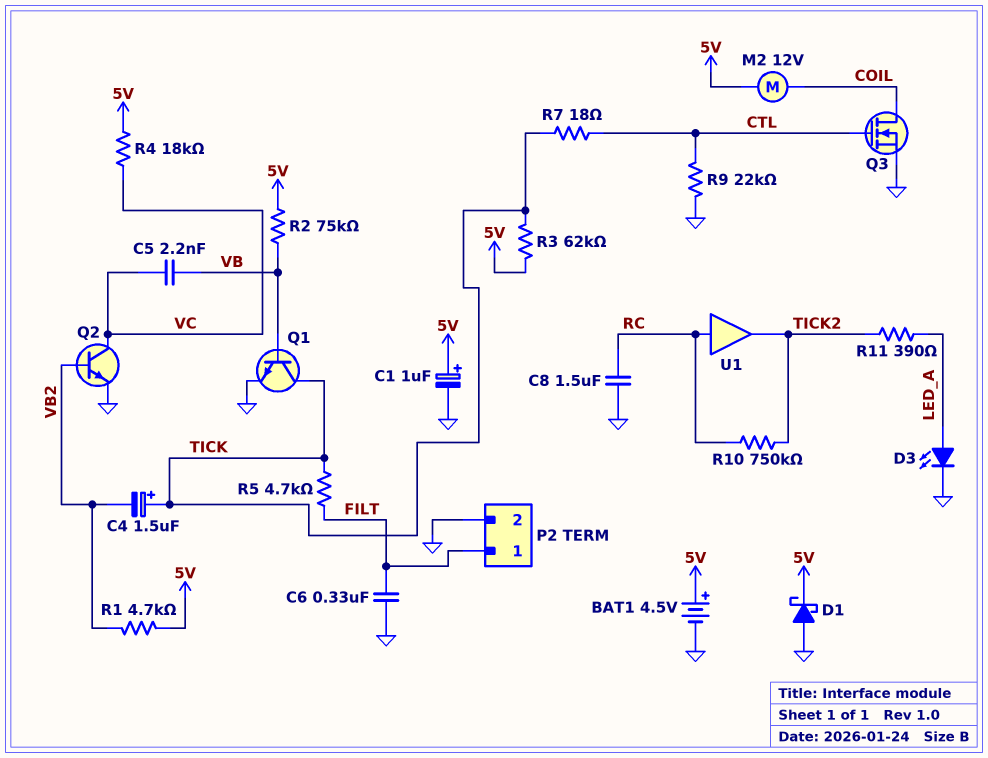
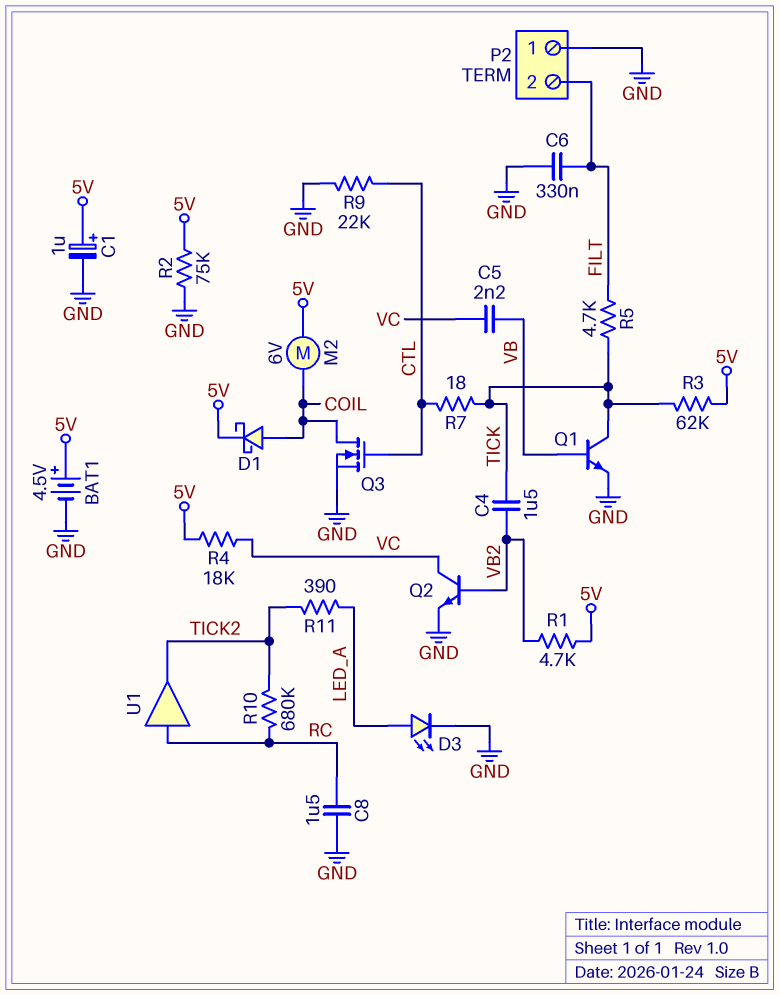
C4: 1.5uF (plus TICK, minus VB2) -> 1.5uF (TICK, VB2)
D1: schottky (A GND, K 5V) -> schottky (A COIL, K 5V)
M2: motor 12V (5V, COIL) -> motor 6V (5V, COIL)
P2 pin 1: FILT -> GND
P2 pin 2: GND -> FILT
R2: 75k (5V, VB) -> 75k (5V, GND)
R10: 750k (RC, TICK2) -> 680k (RC, TICK2)

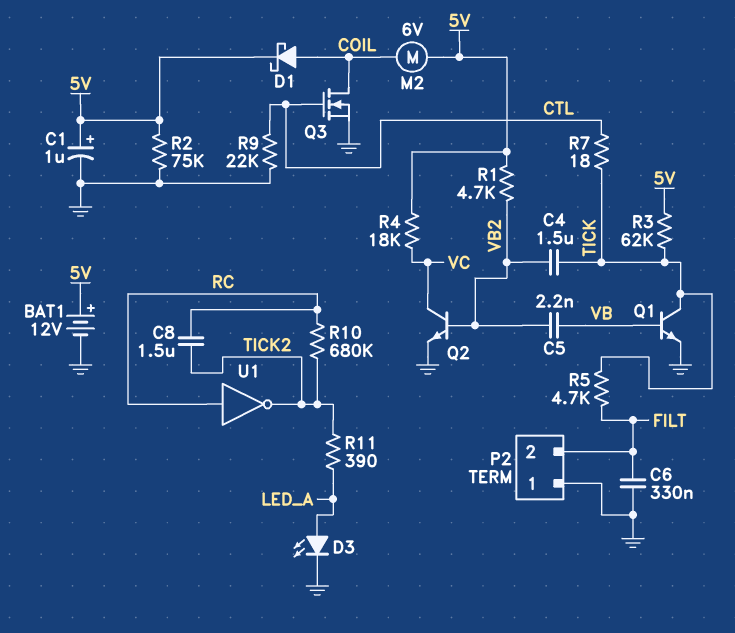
BAT1: 4.5V (plus 5V, minus GND) -> 12V (plus 5V, minus GND)
C5: 2.2nF (VB, VC) -> 2.2nF (VB, VB2)
C8: 1.5uF (GND, RC) -> 1.5uF (RC, TICK2)
U1: buffer (in RC, out TICK2) -> NOT (in RC, out TICK2)

